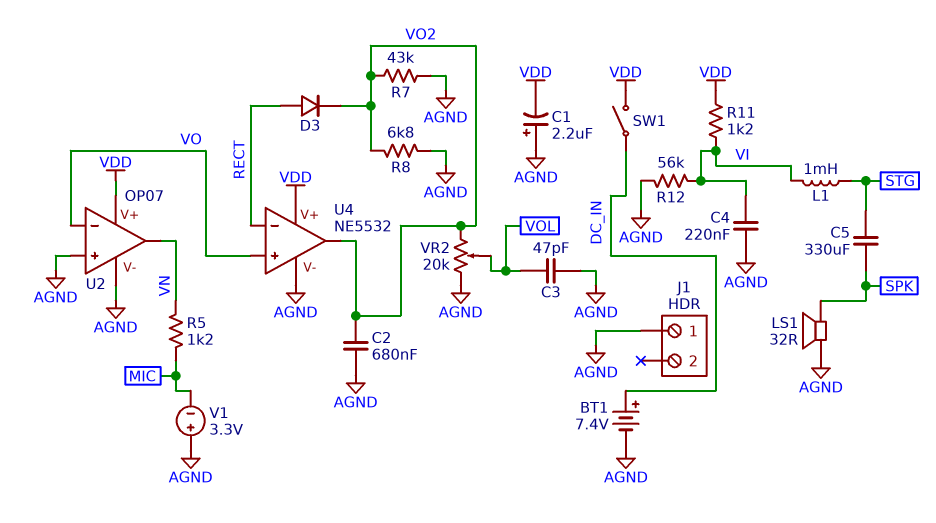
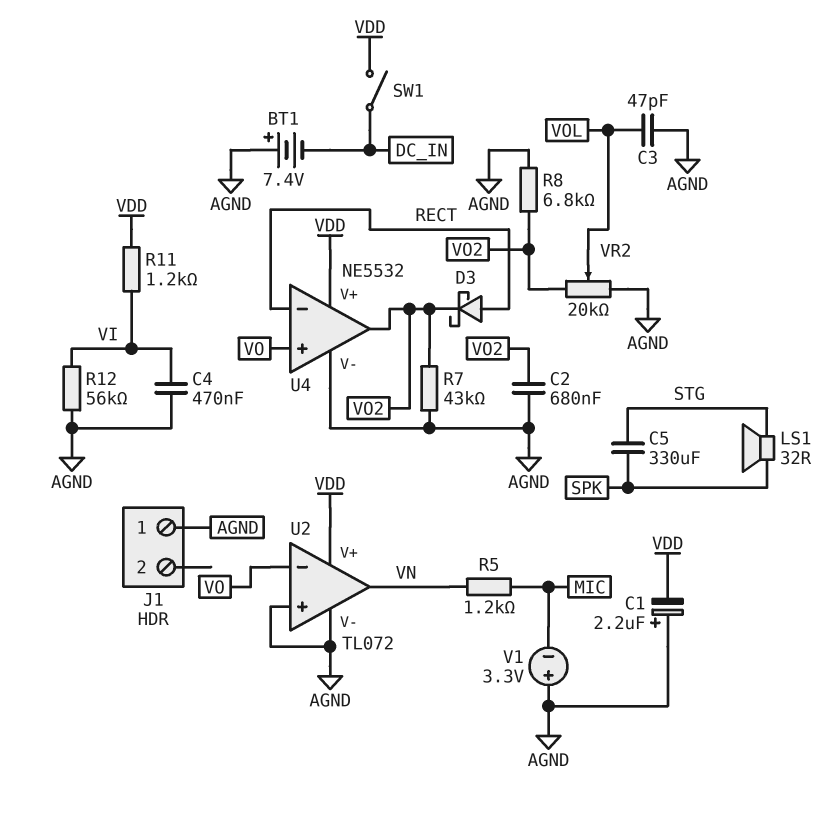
BT1: 7.4V (plus DC_IN, minus AGND) -> 7.4V (plus AGND, minus DC_IN)
C4: 220nF (AGND, VI) -> 470nF (AGND, VI)
D3: diode (A RECT, K VO2) -> schottky (A RECT, K VO2)
L1: 1mH (STG, VI) -> none
LS1: speaker 32R (AGND, SPK) -> speaker 32R (SPK, STG)
U2: OP07 -> TL072

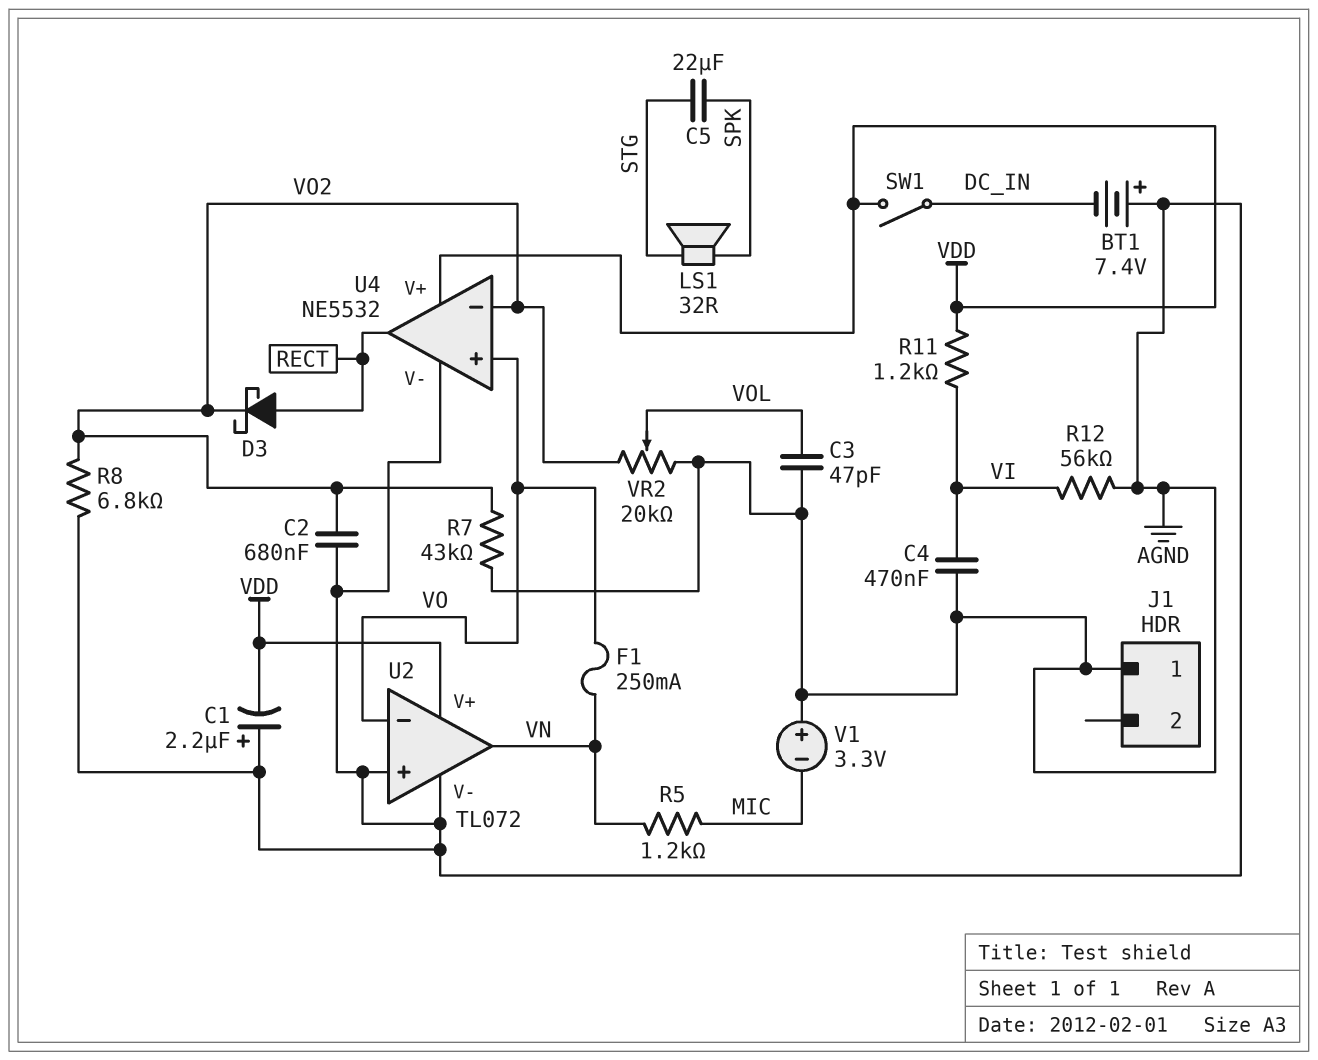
C5: 330uF (SPK, STG) -> 22uF (SPK, STG)
F1: none -> 250mA (VN, VO)
U4 pin in-: RECT -> VO2
U4 pin out: VO2 -> RECT

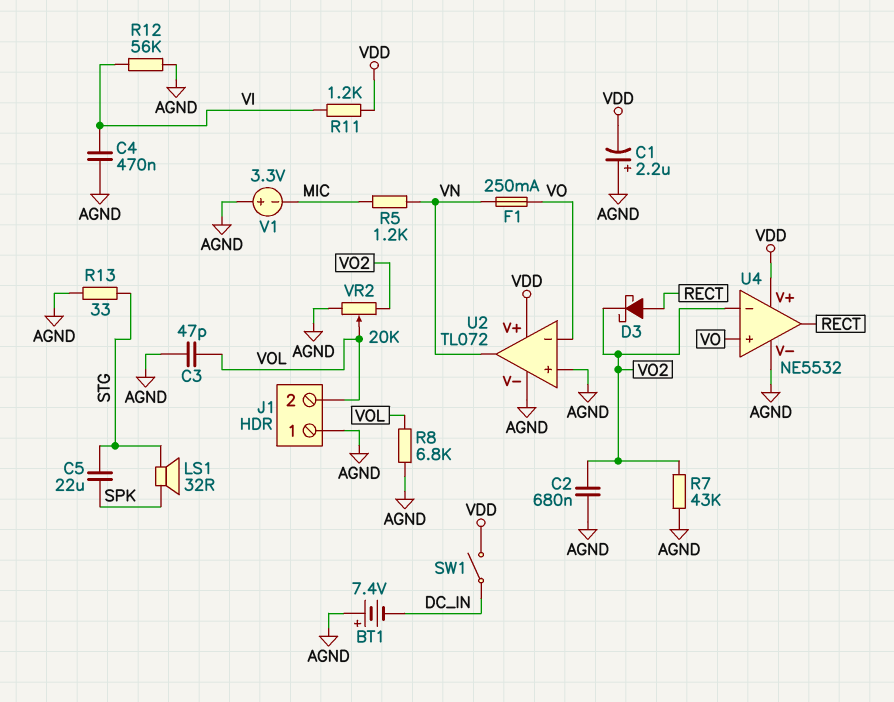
J1 pin 2: none -> VOL
R8: 6.8k (AGND, VO2) -> 6.8k (AGND, VOL)
R13: none -> 33 (AGND, STG)

